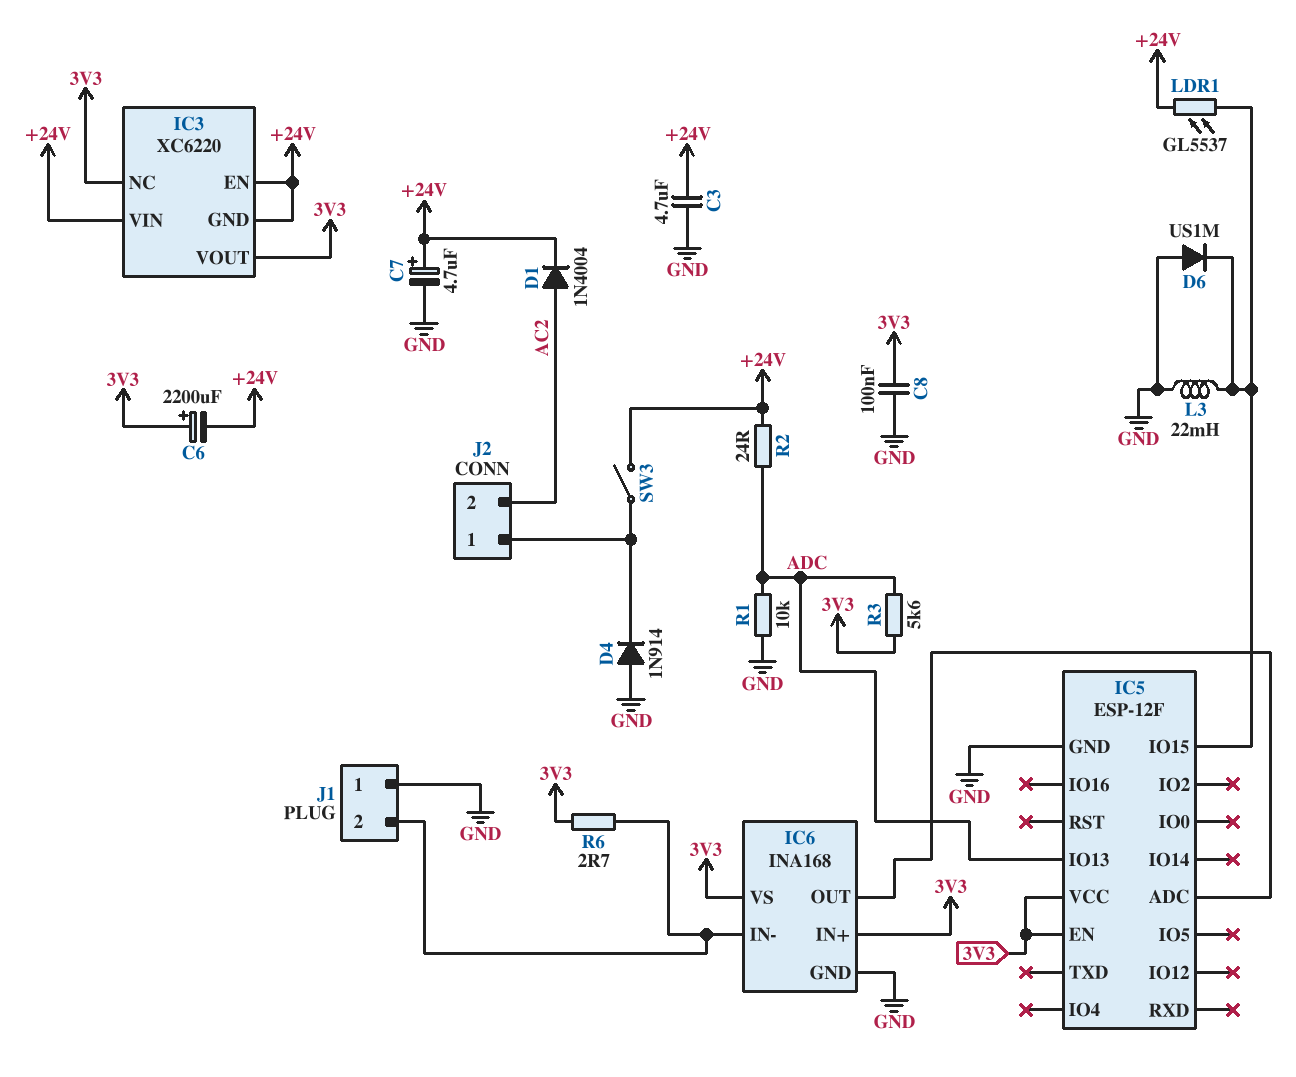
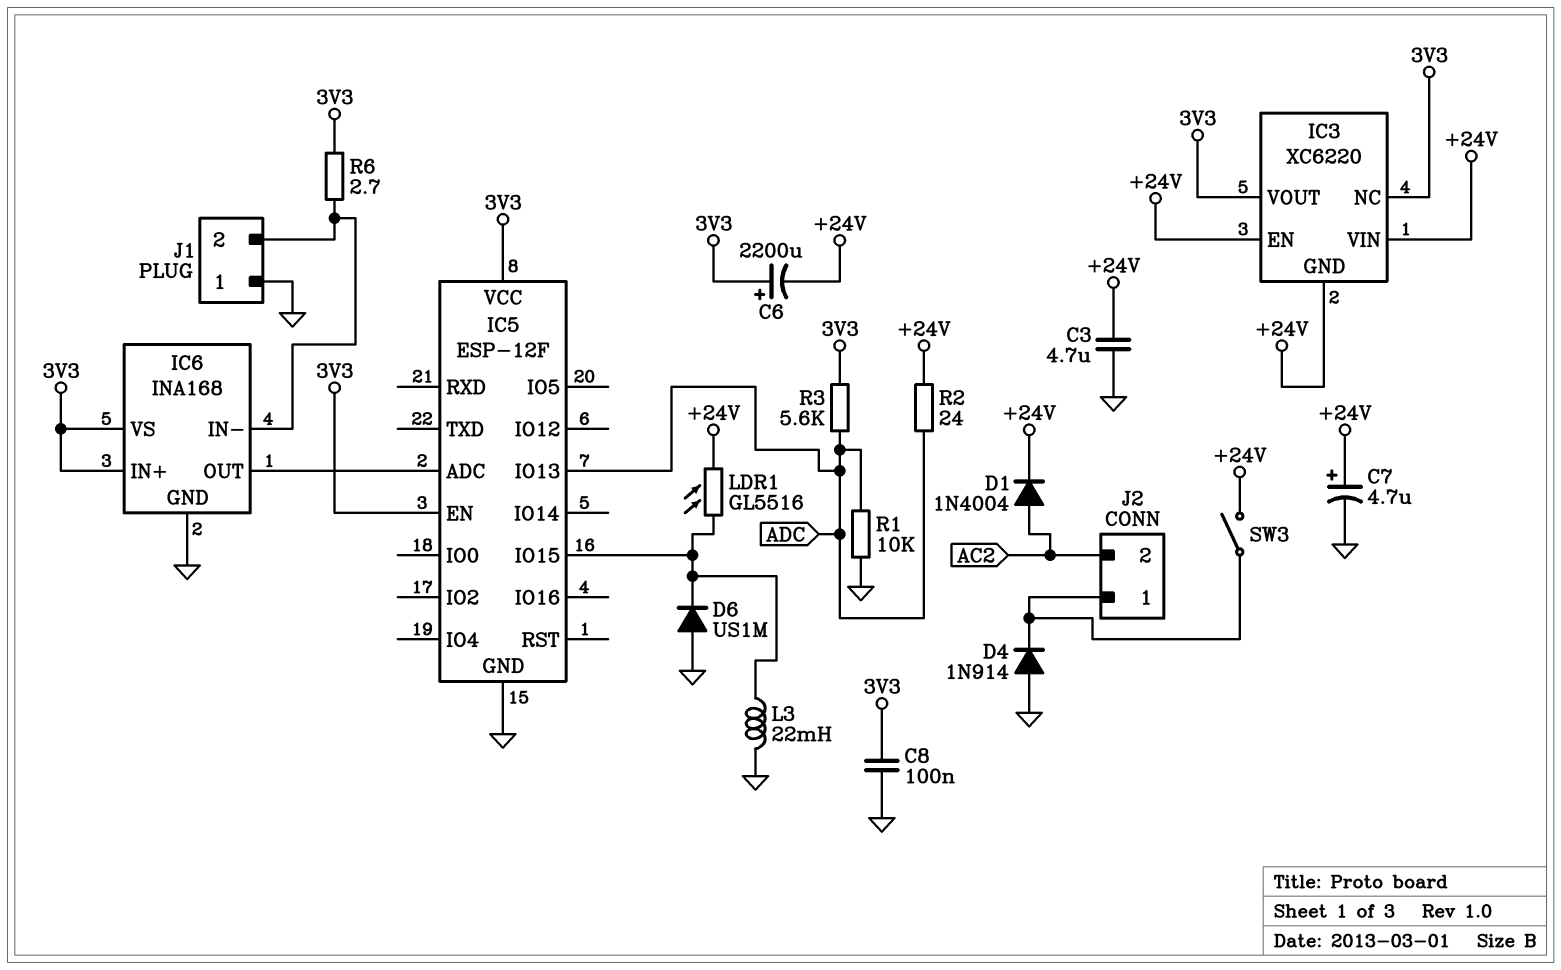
LDR1: GL5537 (+24V, IC5/IO15) -> GL5516 (+24V, IC5/IO15)

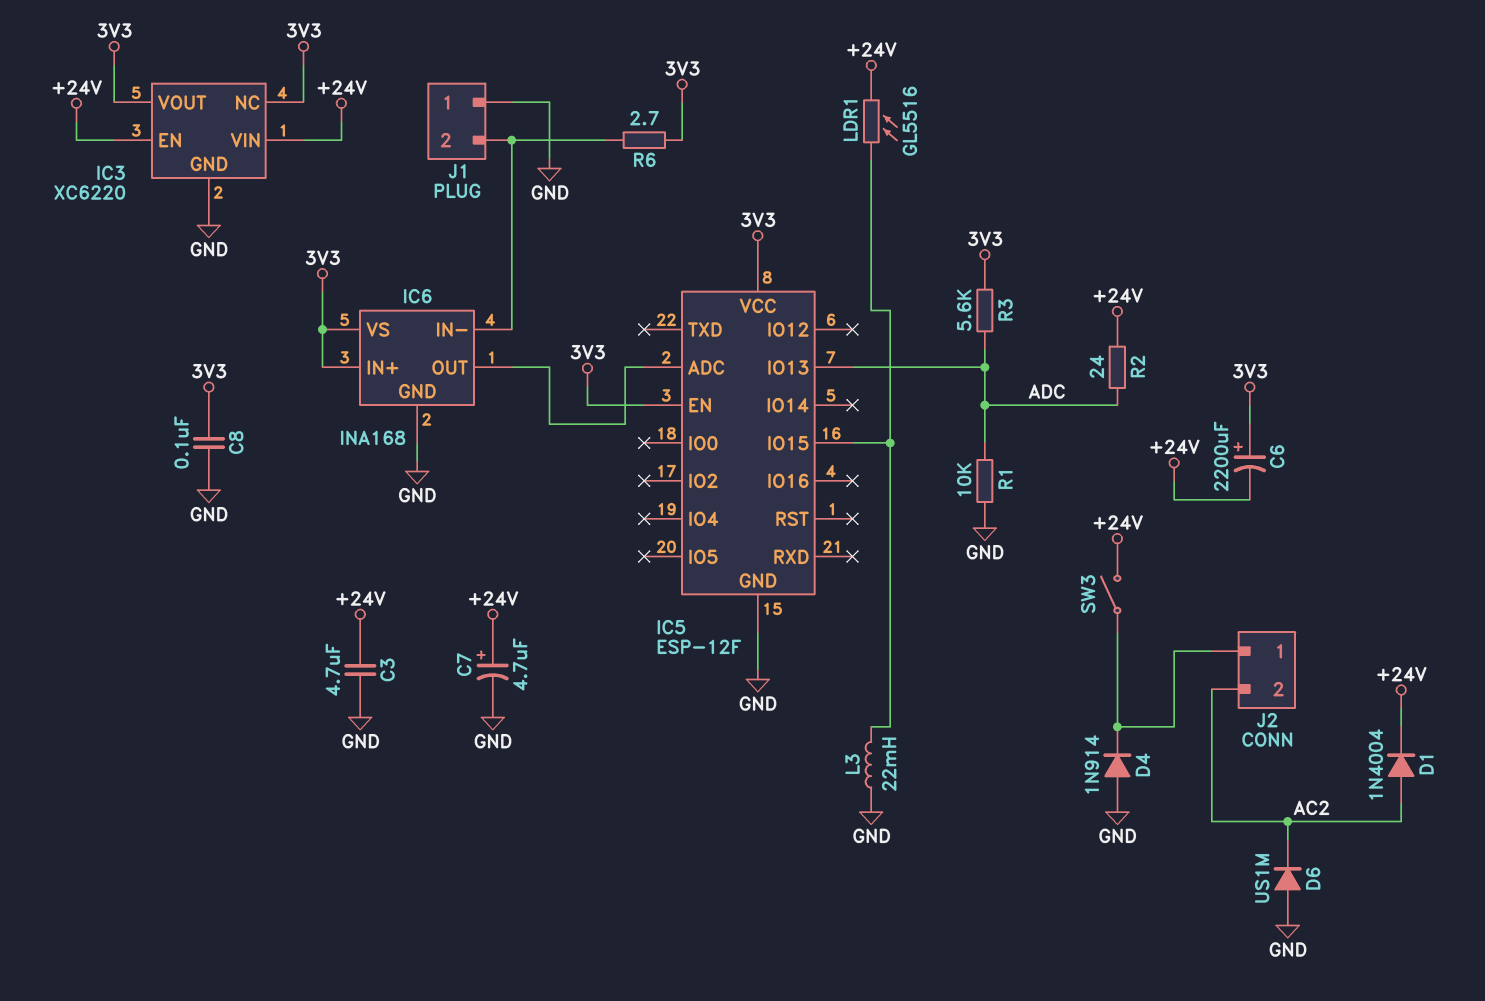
D6: diode US1M (A GND, K IC5/IO15) -> diode US1M (A GND, K AC2)
IC3 pin GND: +24V -> GND

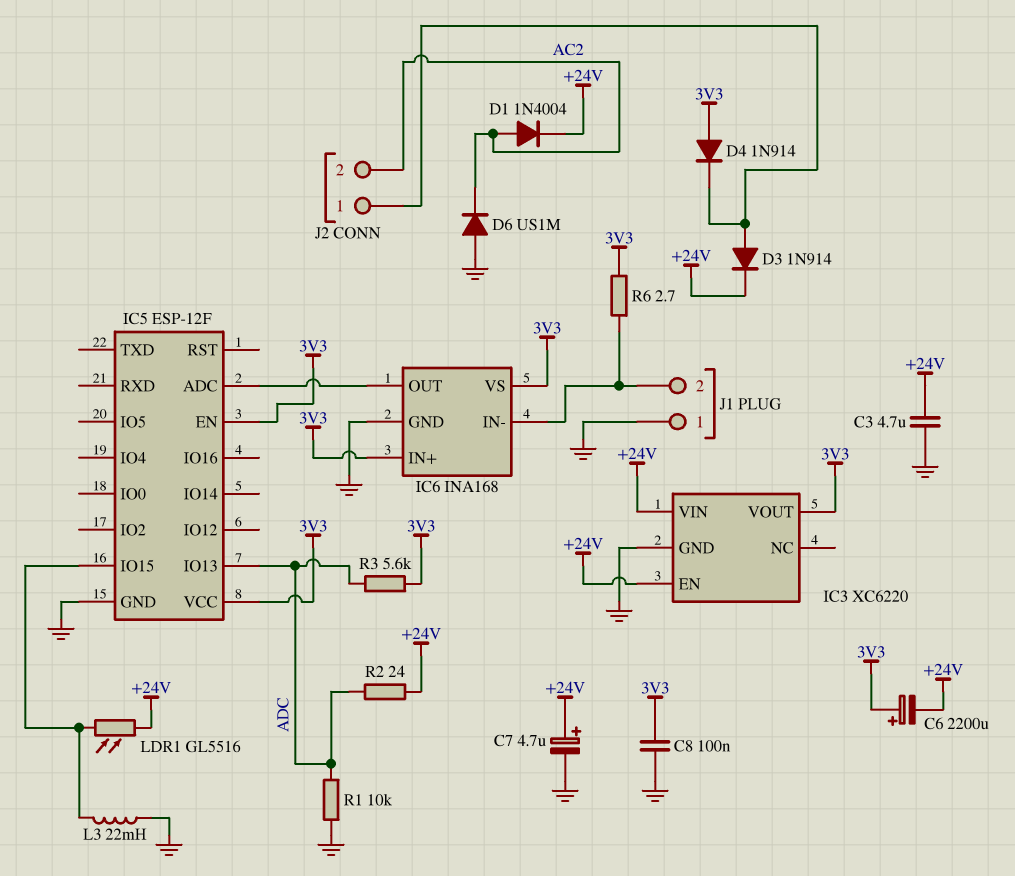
D3: none -> diode 1N914 (A J2/1, K +24V)
D4: diode 1N914 (A GND, K J2/1) -> diode 1N914 (A 3V3, K J2/1)
IC3 pin NC: 3V3 -> none
SW3: switch (+24V, J2/1) -> none

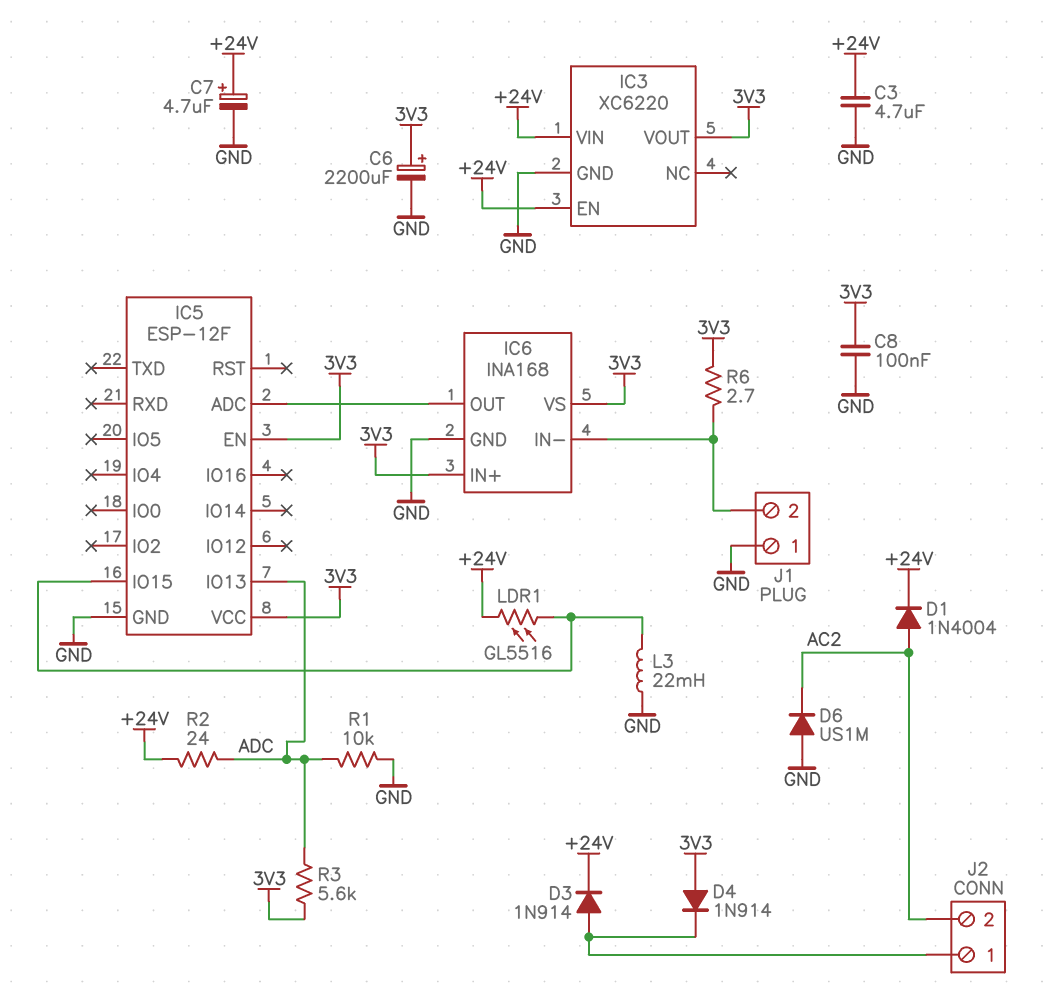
C6: 2200uF (plus 3V3, minus +24V) -> 2200uF (plus 3V3, minus GND)

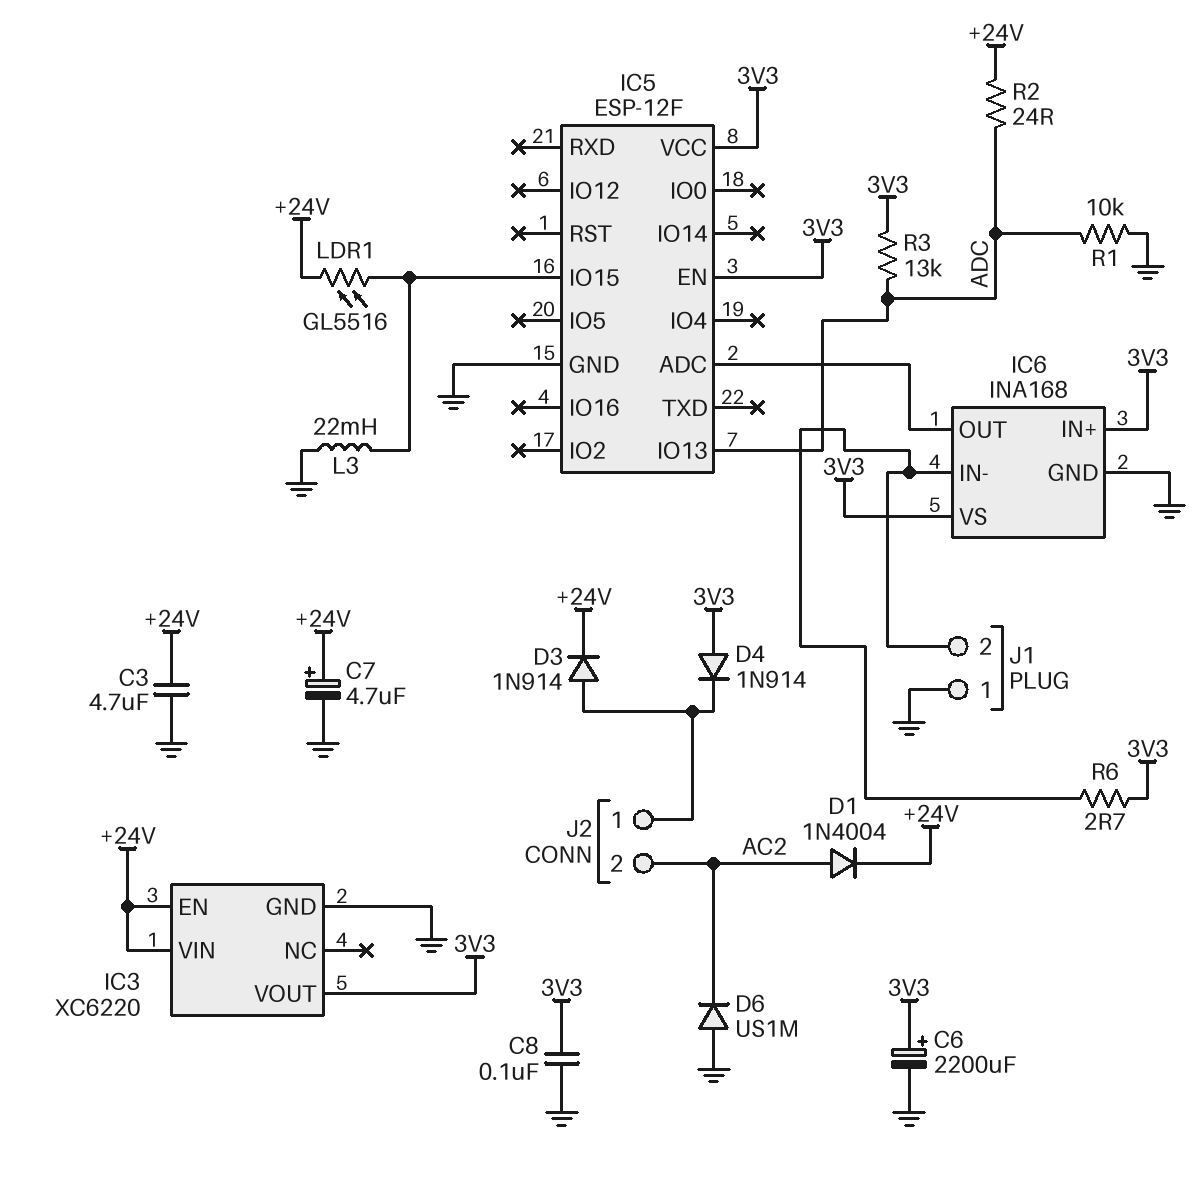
R3: 5.6k (3V3, ADC) -> 13k (3V3, ADC)

